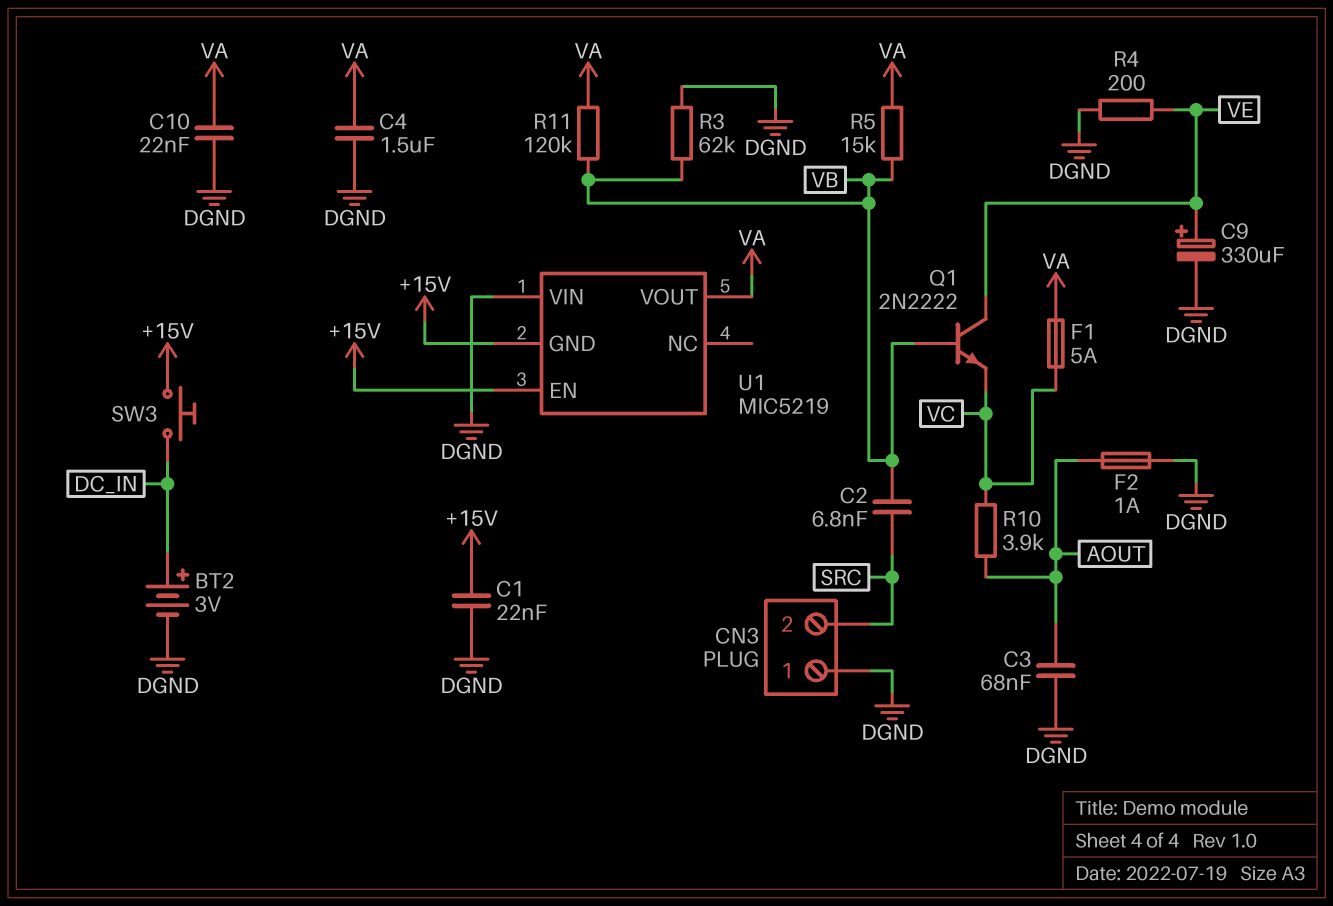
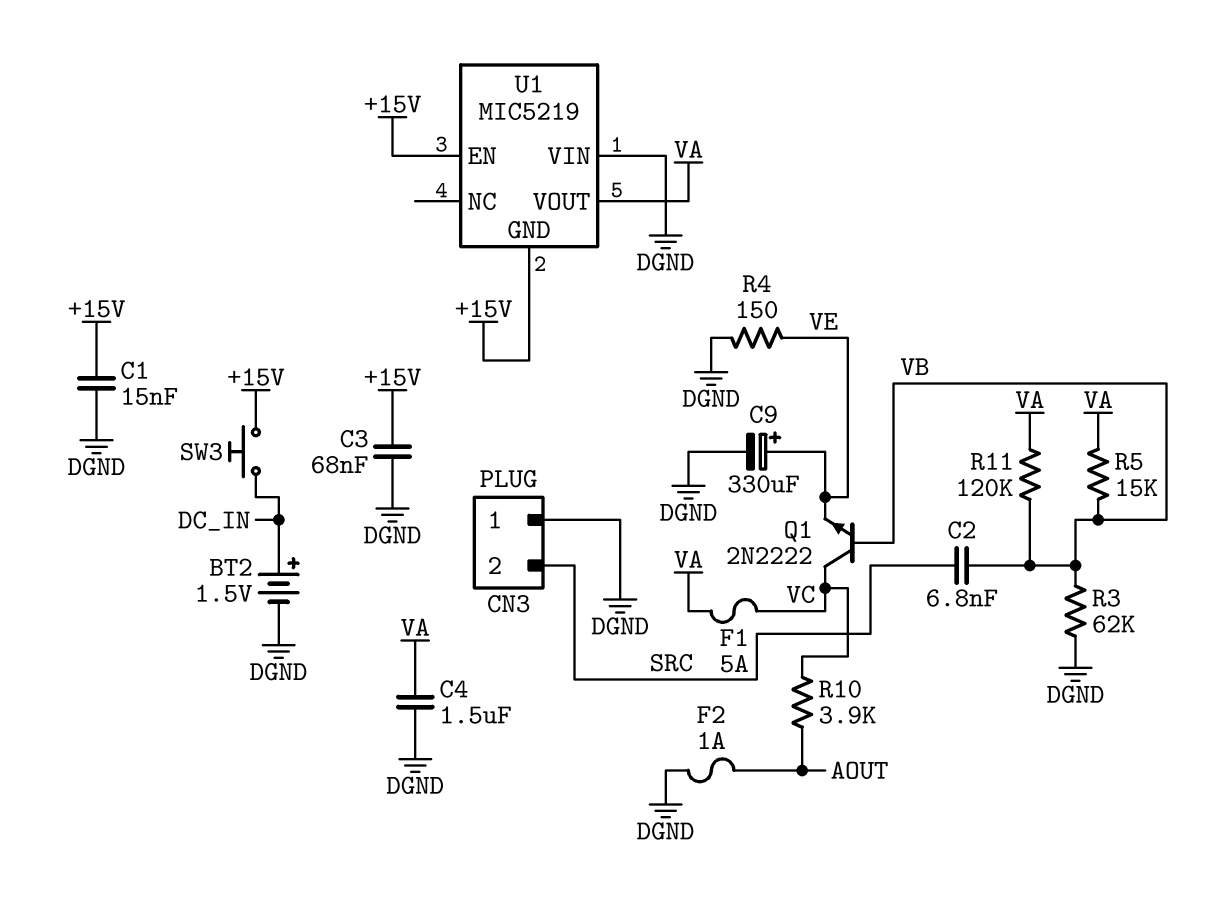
BT2: 3V (plus DC_IN, minus DGND) -> 1.5V (plus DC_IN, minus DGND)
C1: 22nF (+15V, DGND) -> 15nF (+15V, DGND)
C3: 68nF (AOUT, DGND) -> 68nF (+15V, DGND)
C10: 22nF (DGND, VA) -> none
Q1: NPN 2N2222 (B VB, C VE, E VC) -> NPN 2N2222 (B VB, C VC, E VE)
R4: 200 (DGND, VE) -> 150 (DGND, VE)

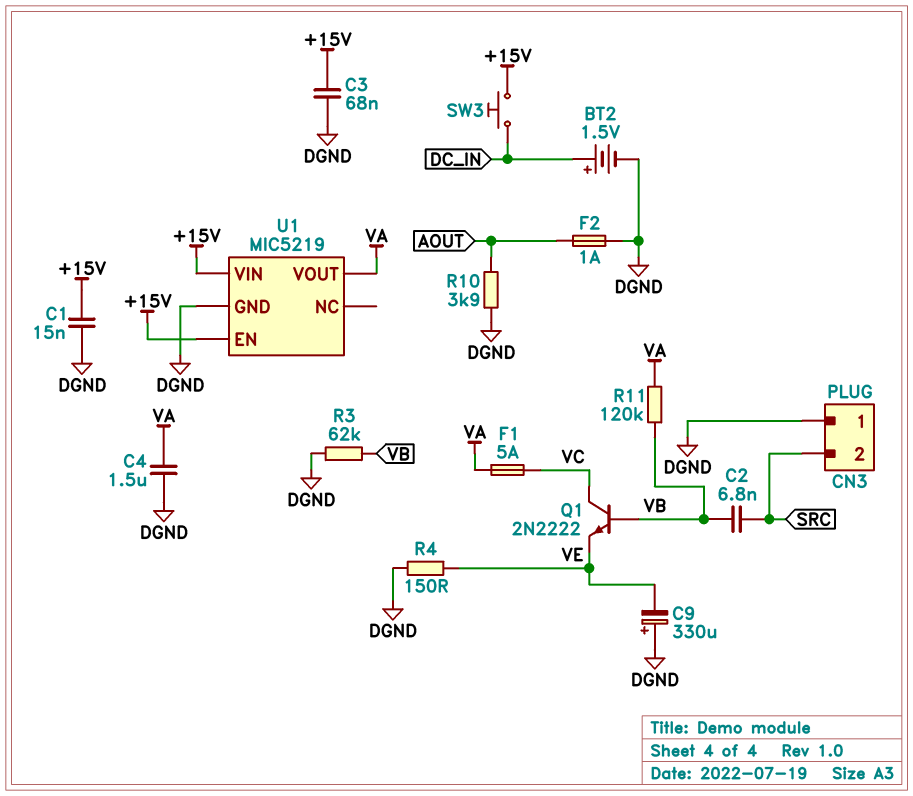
C9: 330uF (plus VE, minus DGND) -> 330uF (plus DGND, minus VE)
R5: 15k (VA, VB) -> none
R10: 3.9k (AOUT, VC) -> 3.9k (AOUT, DGND)
U1 pin GND: +15V -> DGND
U1 pin VIN: DGND -> +15V

